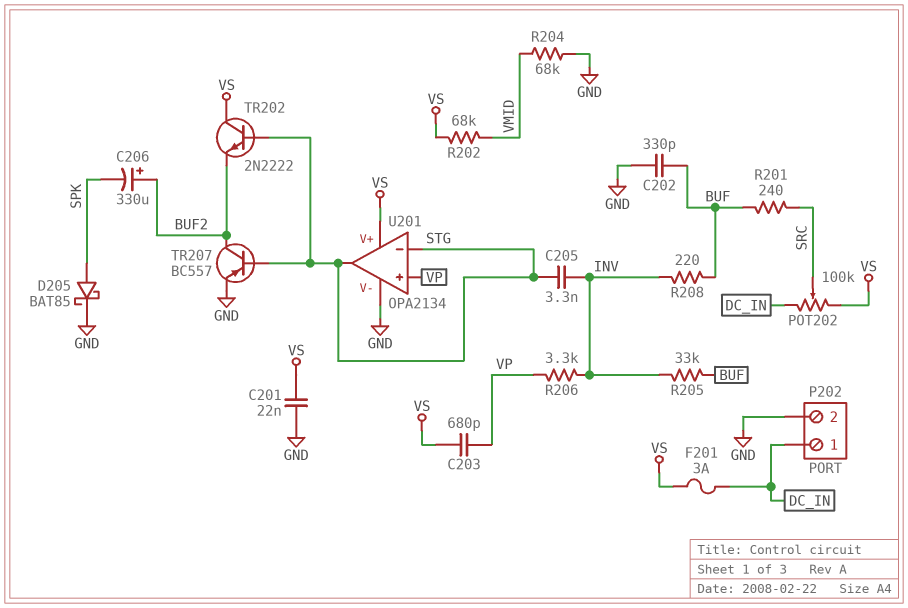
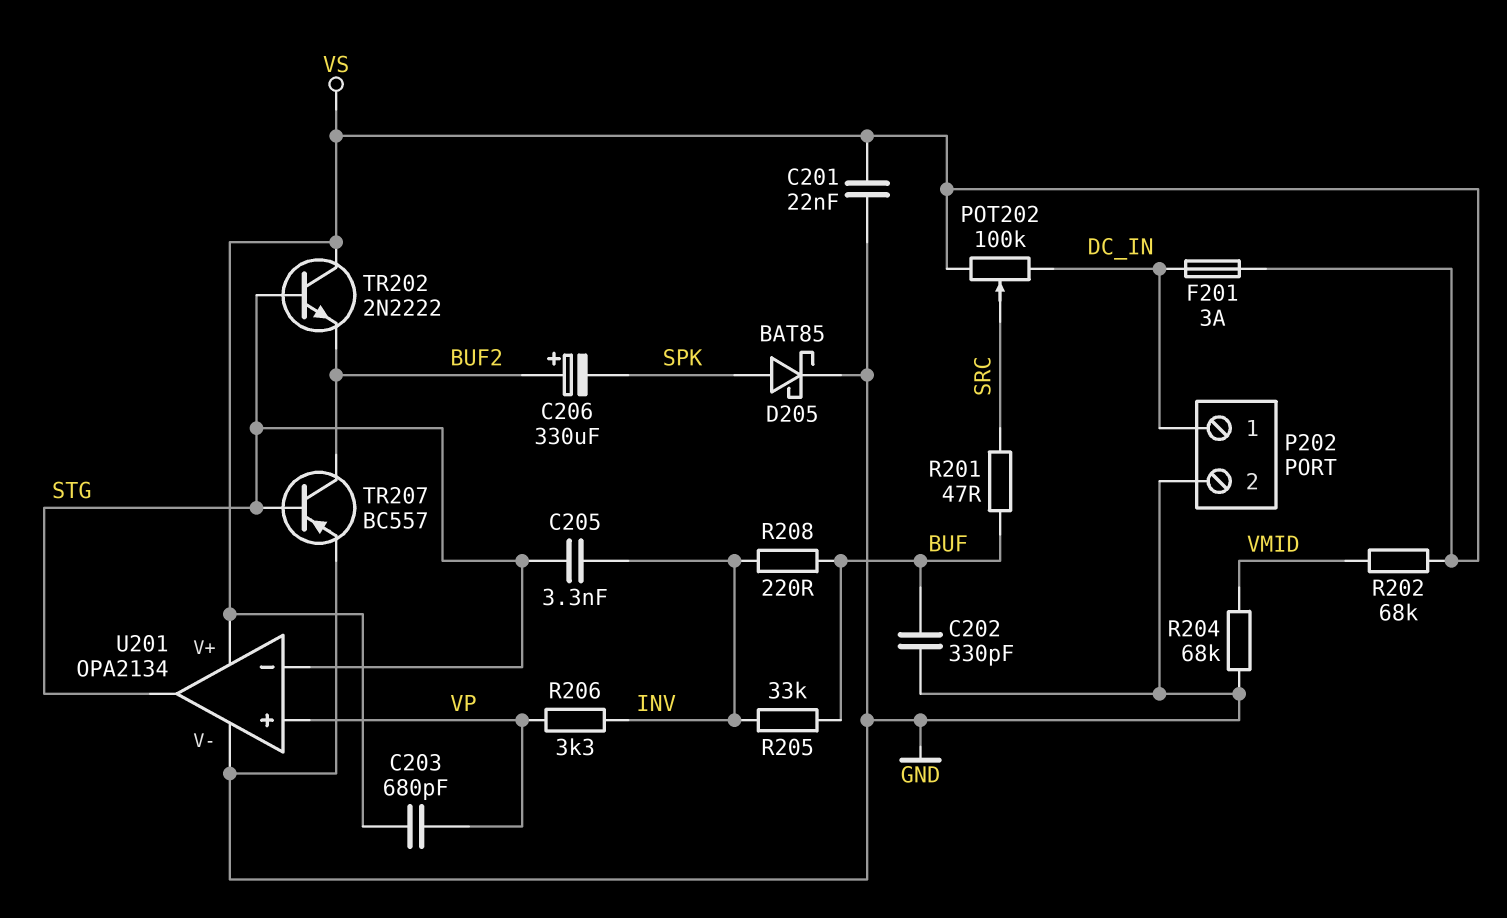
R201: 240 (BUF, SRC) -> 47 (BUF, SRC)

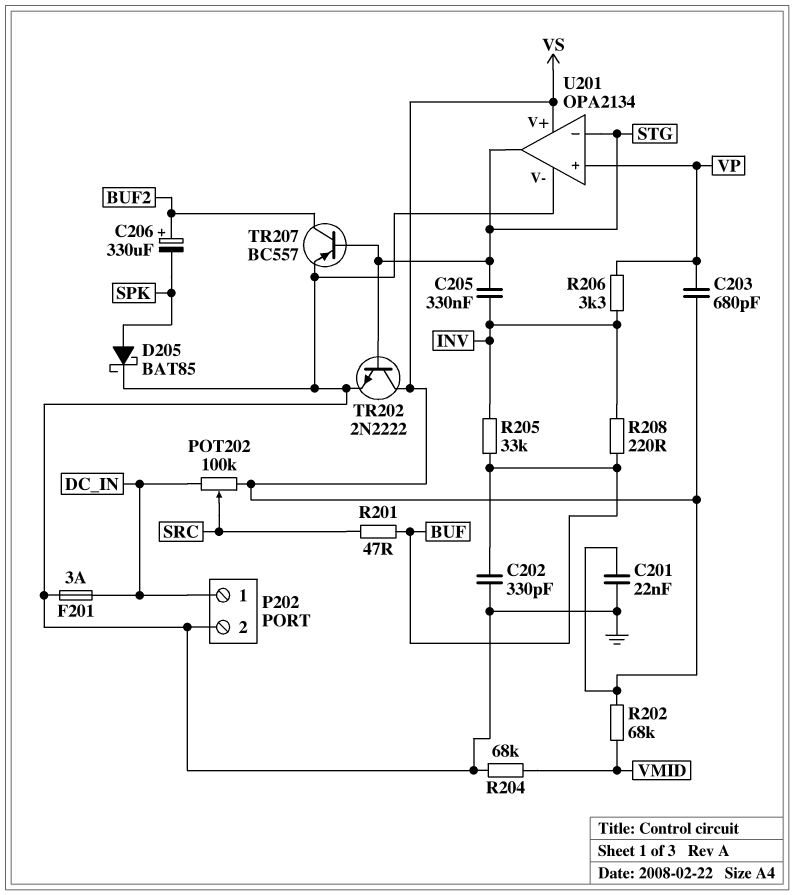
C205: 3.3nF (INV, STG) -> 330nF (INV, STG)
F201: 3A (DC_IN, VS) -> 3A (DC_IN, GND)
TR202: NPN 2N2222 (B STG, C VS, E BUF2) -> NPN 2N2222 (B STG, C VS, E GND)

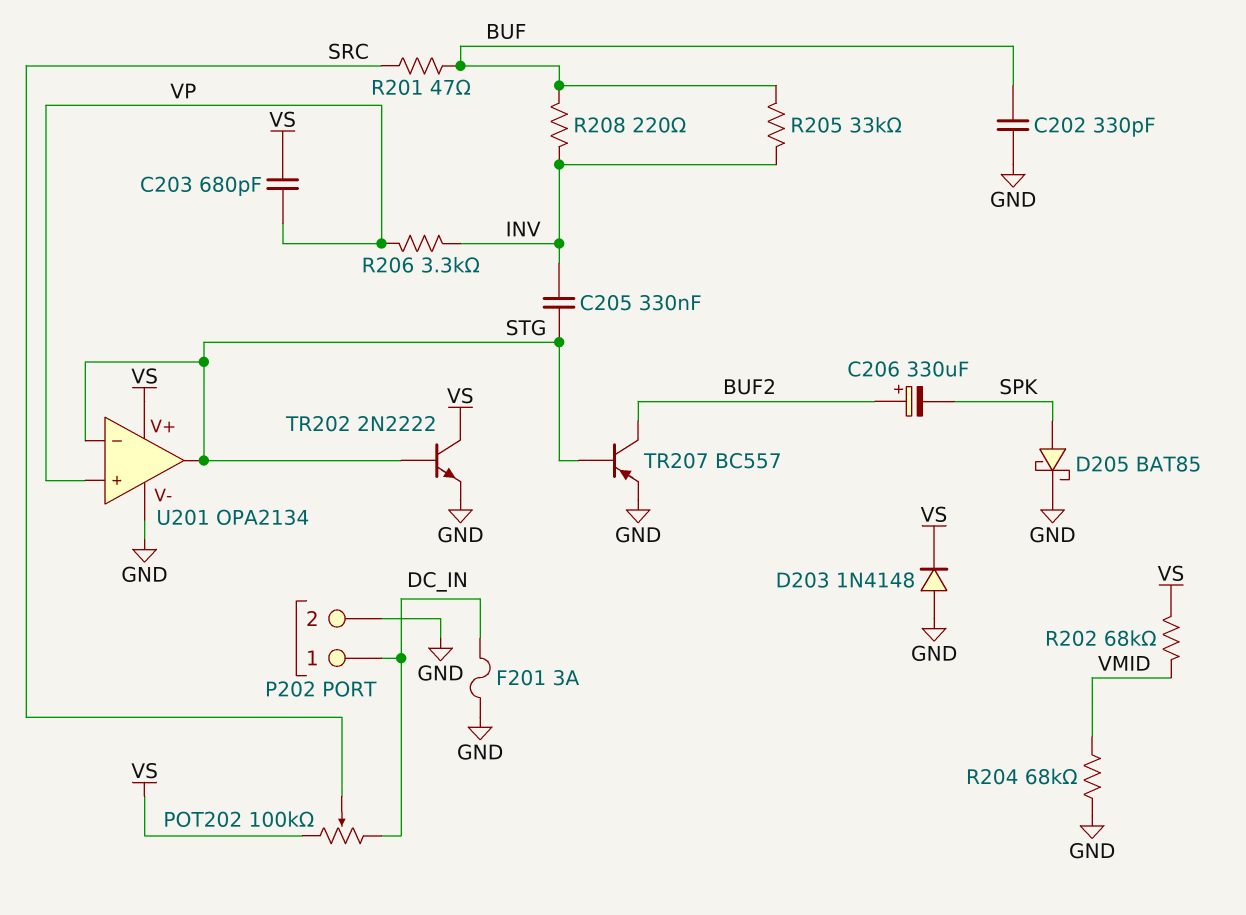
C201: 22nF (GND, VS) -> none
D203: none -> diode 1N4148 (A GND, K VS)

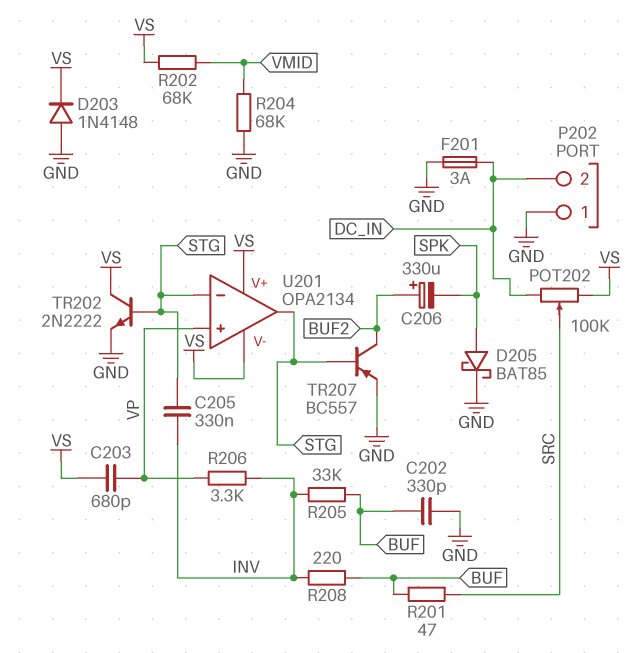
P202 pin 1: DC_IN -> GND
P202 pin 2: GND -> DC_IN
U201 pin V-: GND -> VS

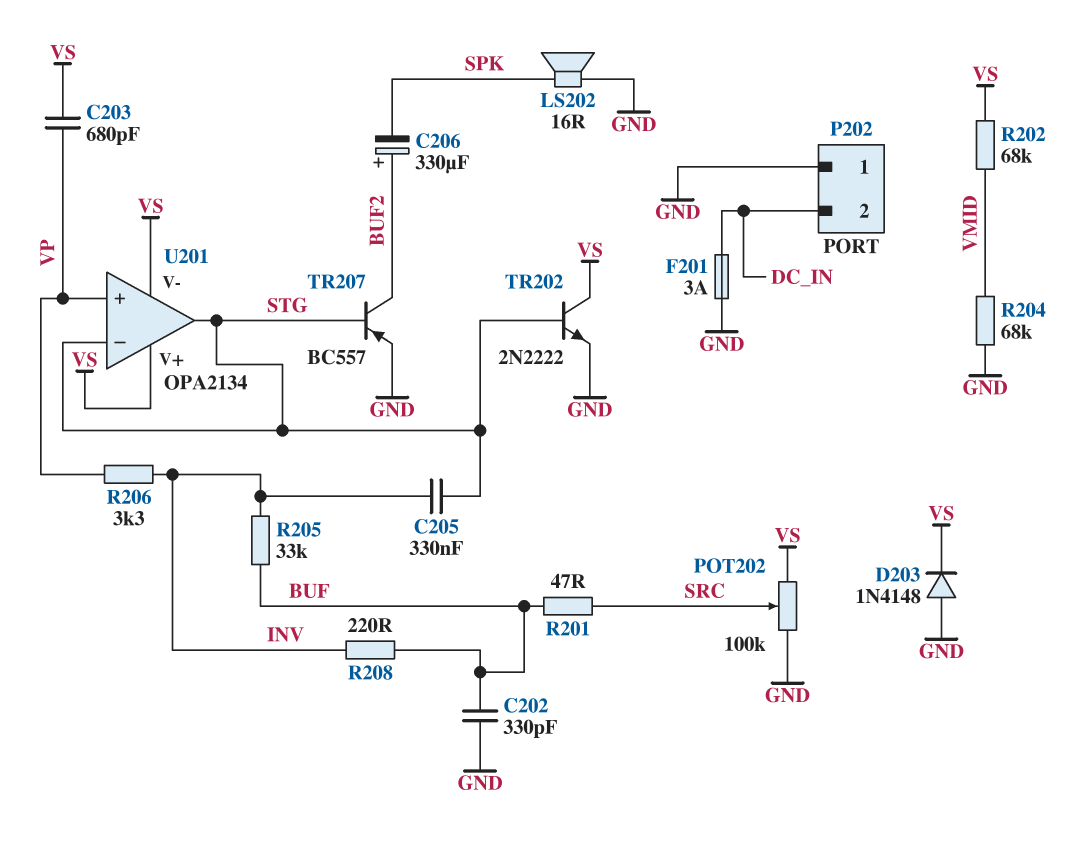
D205: schottky BAT85 (A SPK, K GND) -> none
LS202: none -> speaker 16R (GND, SPK)
POT202: 100k (DC_IN, VS, wiper SRC) -> 100k (GND, VS, wiper SRC)

